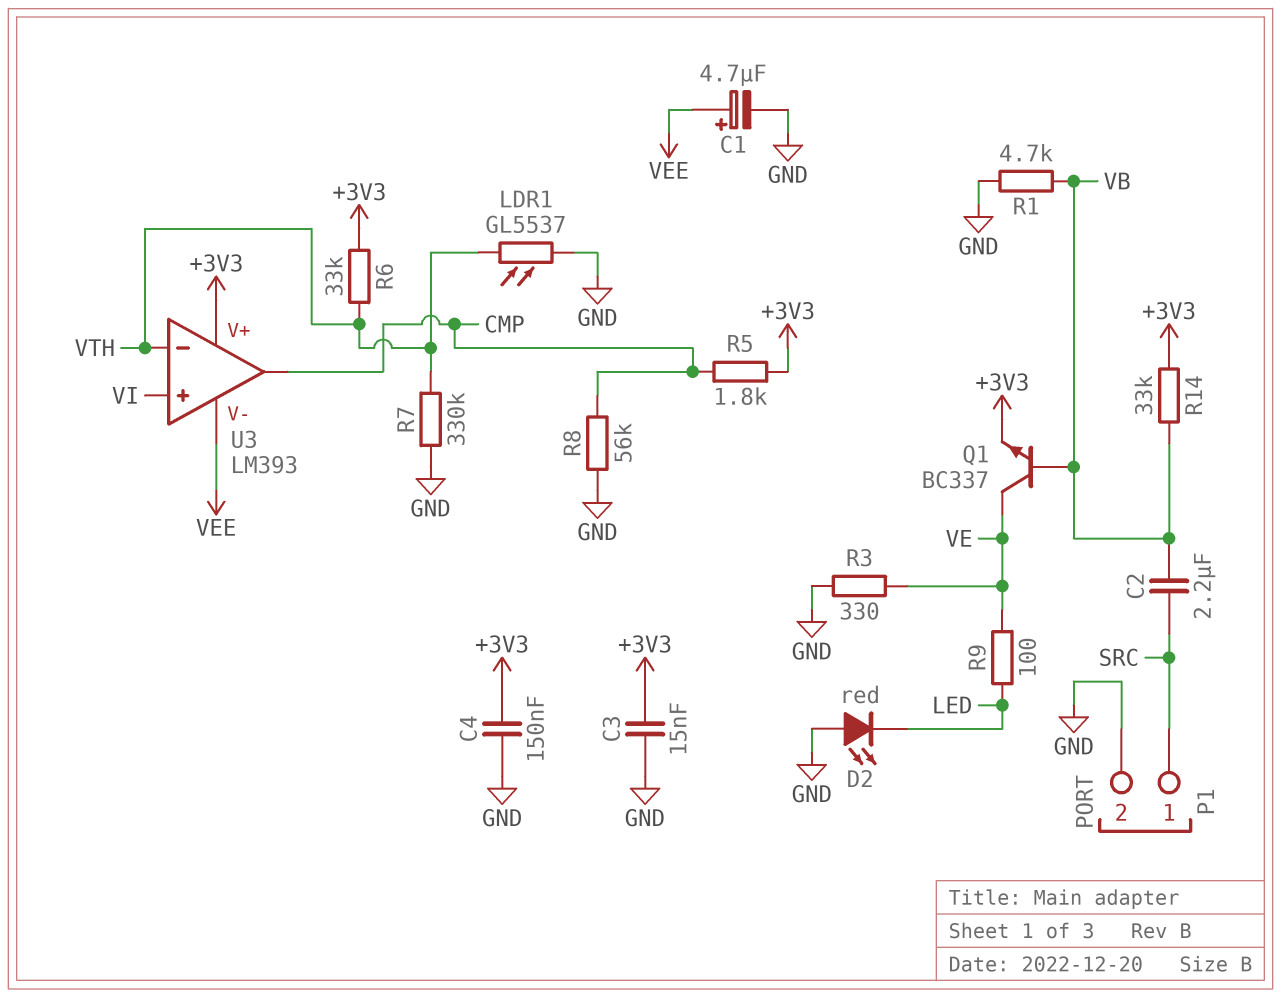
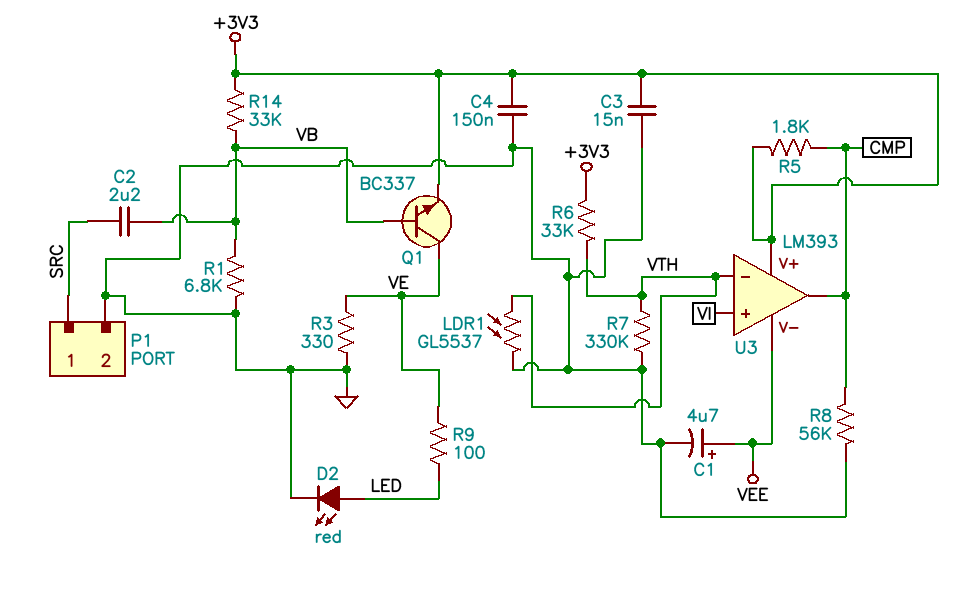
D2: LED red (A GND, K LED) -> LED red (A LED, K GND)
R1: 4.7k (GND, VB) -> 6.8k (GND, VB)

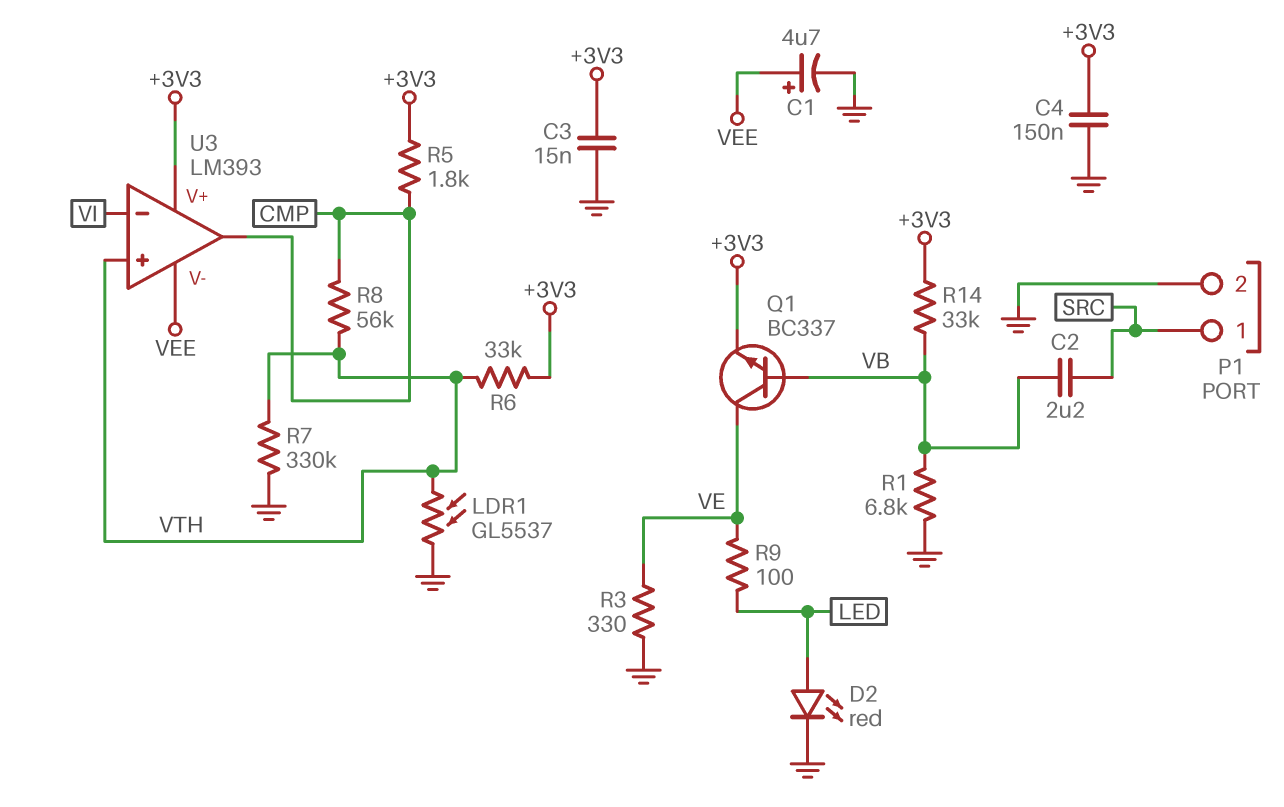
R8: 56k (CMP, GND) -> 56k (CMP, VTH)
U3 pin in+: VI -> VTH
U3 pin in-: VTH -> VI

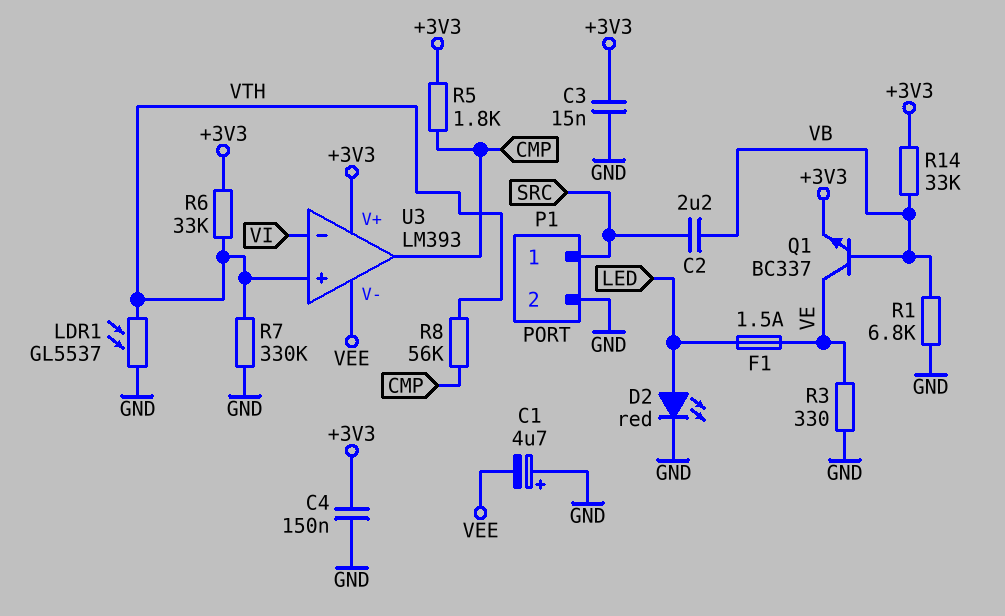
C1: 4.7uF (plus VEE, minus GND) -> 4.7uF (plus GND, minus VEE)
F1: none -> 1.5A (LED, VE)
R9: 100 (LED, VE) -> none

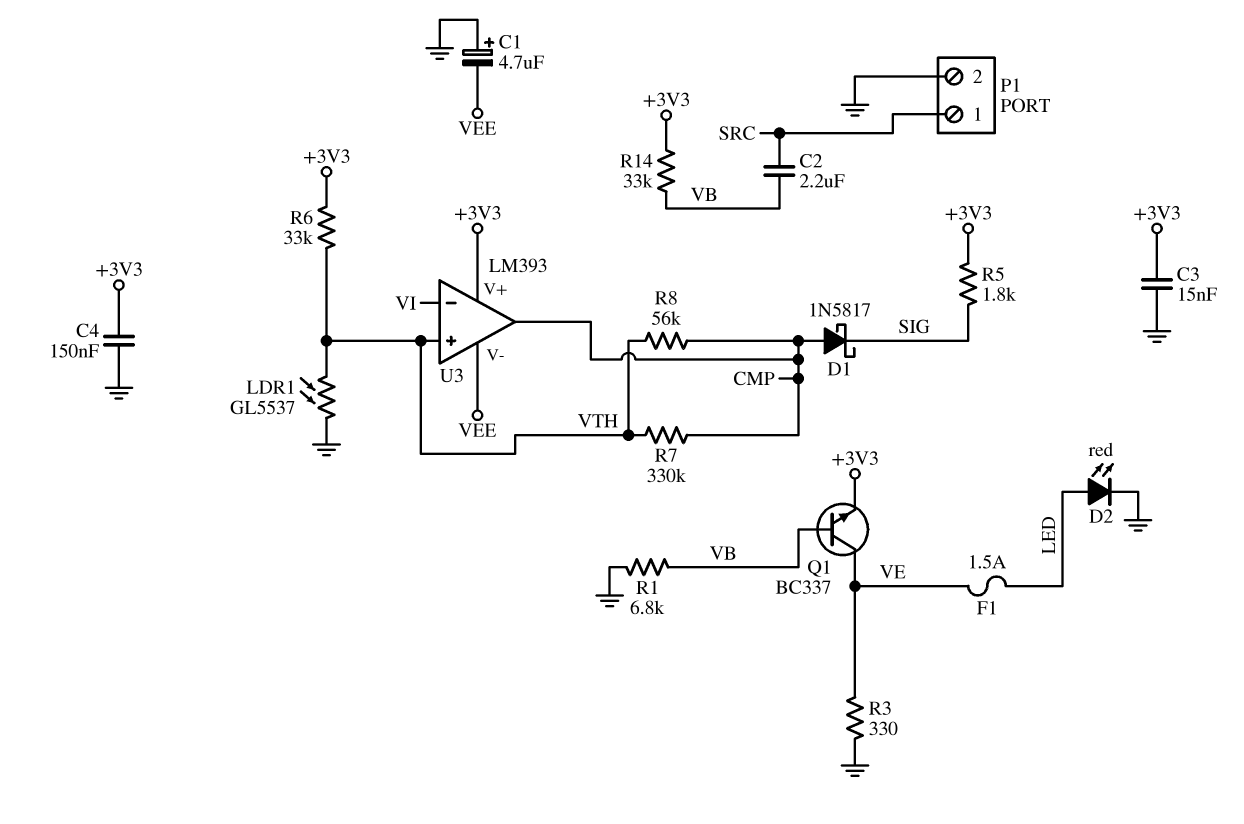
D1: none -> schottky 1N5817 (A CMP, K SIG)
R5: 1.8k (+3V3, CMP) -> 1.8k (+3V3, SIG)
R7: 330k (GND, VTH) -> 330k (CMP, VTH)

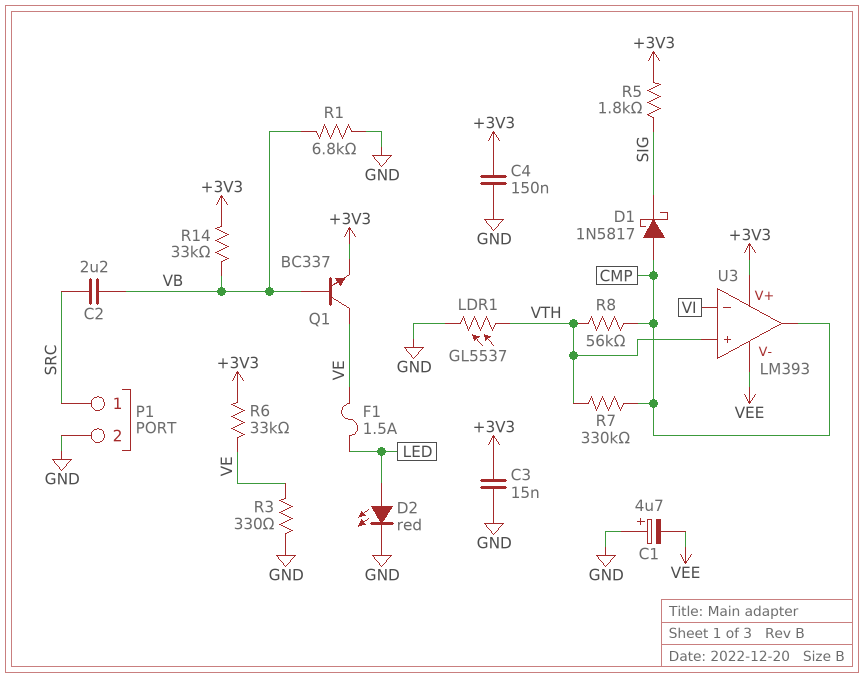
R6: 33k (+3V3, VTH) -> 33k (+3V3, VE)

